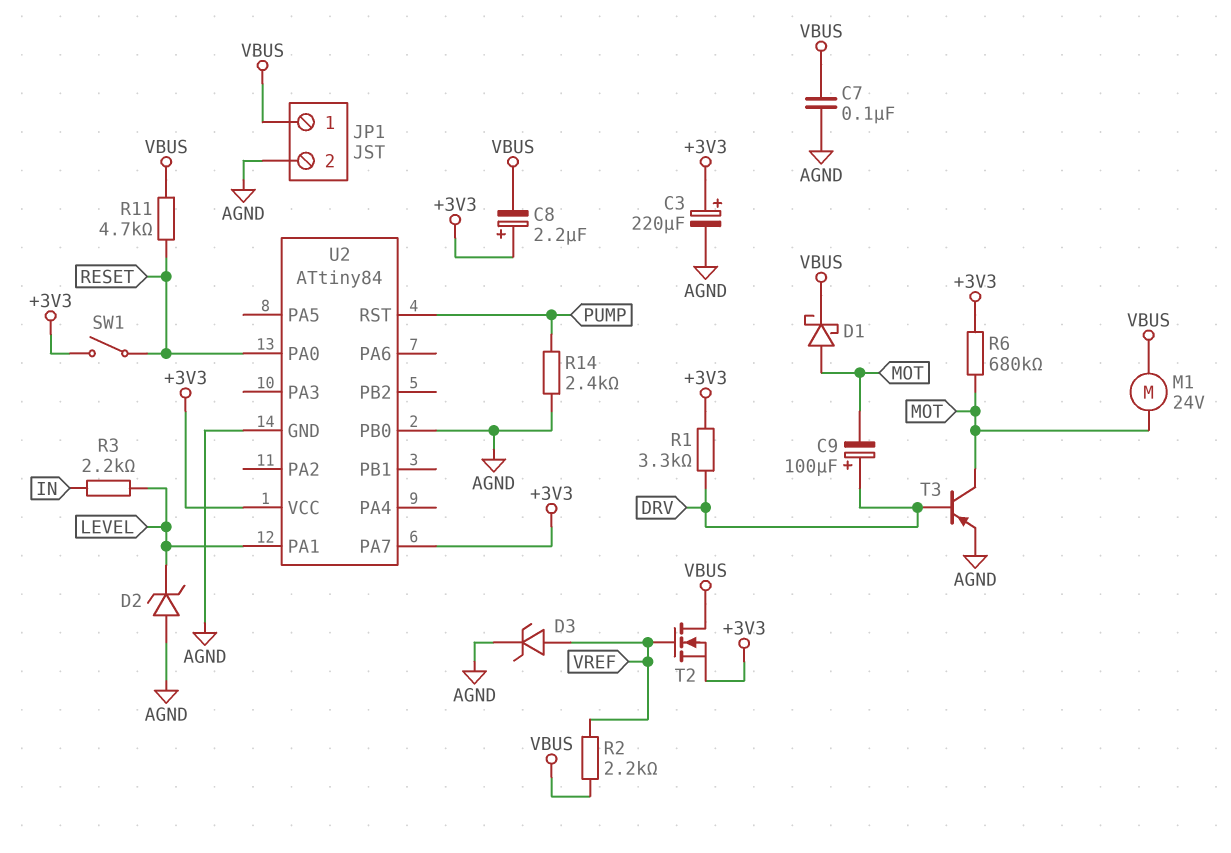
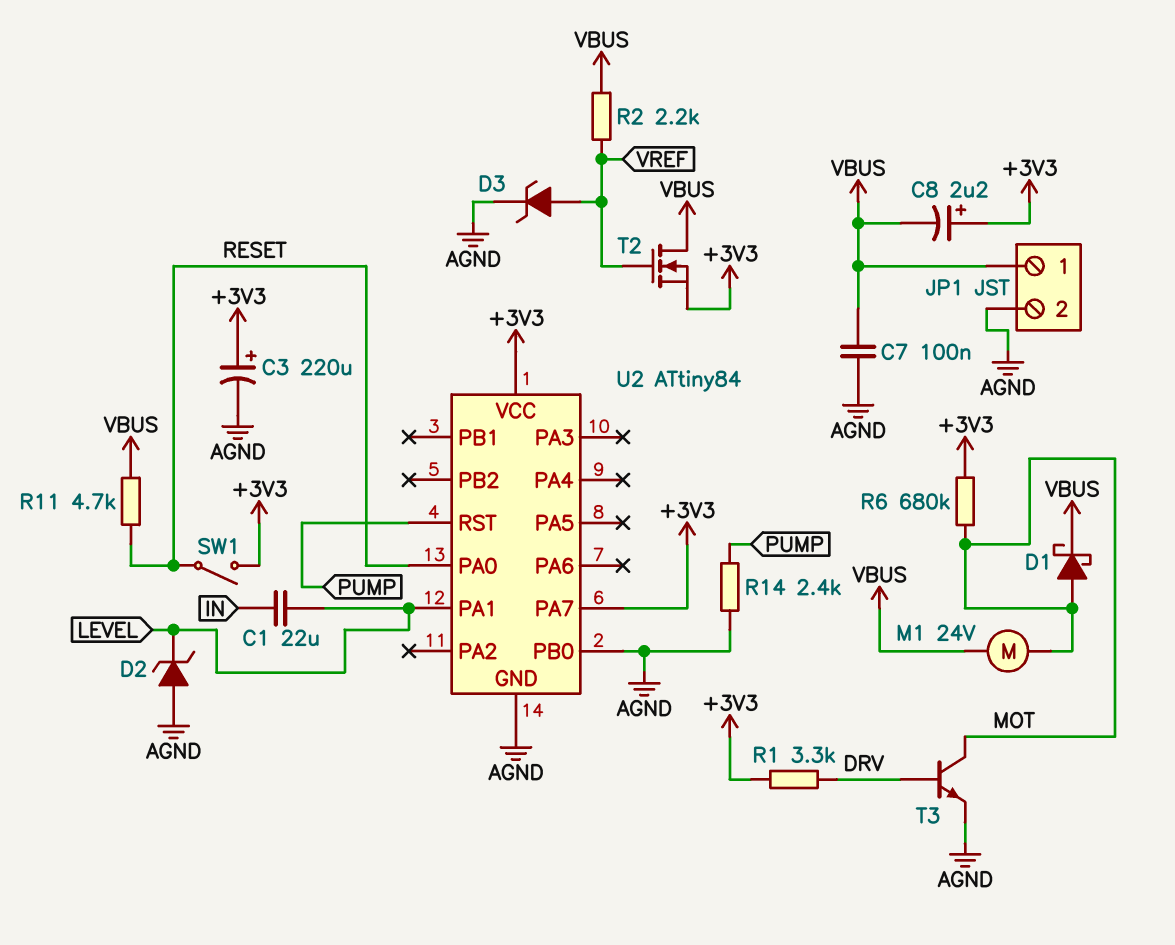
C1: none -> 22uF (IN, LEVEL)
C9: 100uF (plus DRV, minus MOT) -> none
R3: 2.2k (IN, LEVEL) -> none
T3: PNP (B DRV, C MOT, E AGND) -> NPN (B DRV, C MOT, E AGND)

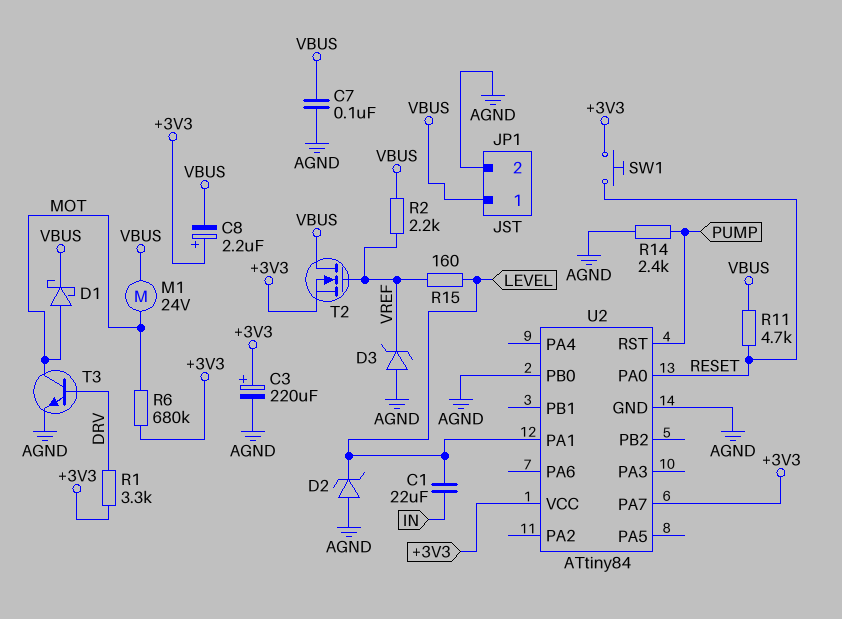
D3: zener (A VREF, K AGND) -> zener (A AGND, K VREF)
R15: none -> 160 (LEVEL, VREF)
SW1: switch (+3V3, RESET) -> button (+3V3, RESET)

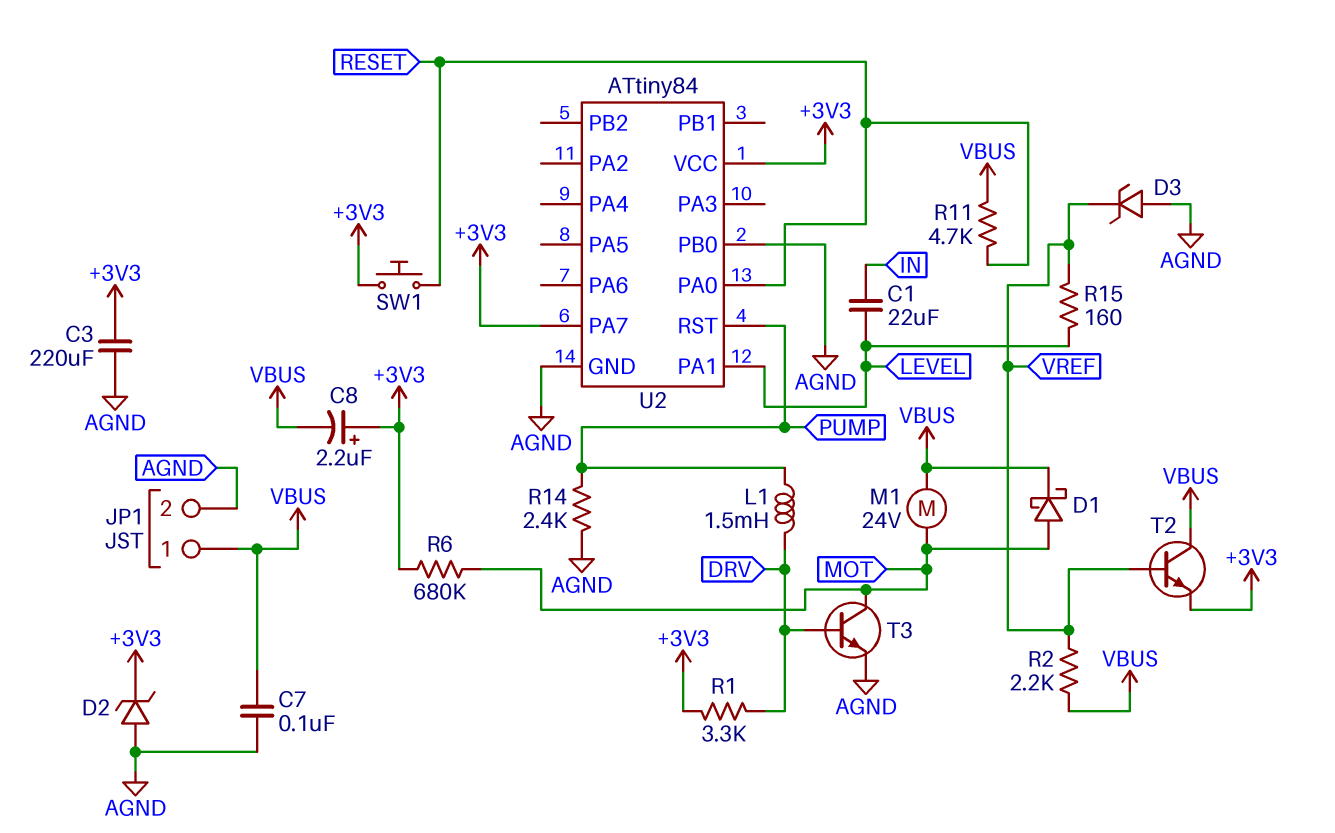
C3: 220uF (plus +3V3, minus AGND) -> 220uF (+3V3, AGND)
D2: zener (A AGND, K LEVEL) -> zener (A AGND, K +3V3)
L1: none -> 1.5mH (DRV, PUMP)
T2: NMOS (G VREF, D VBUS, S +3V3) -> NPN (B VREF, C VBUS, E +3V3)

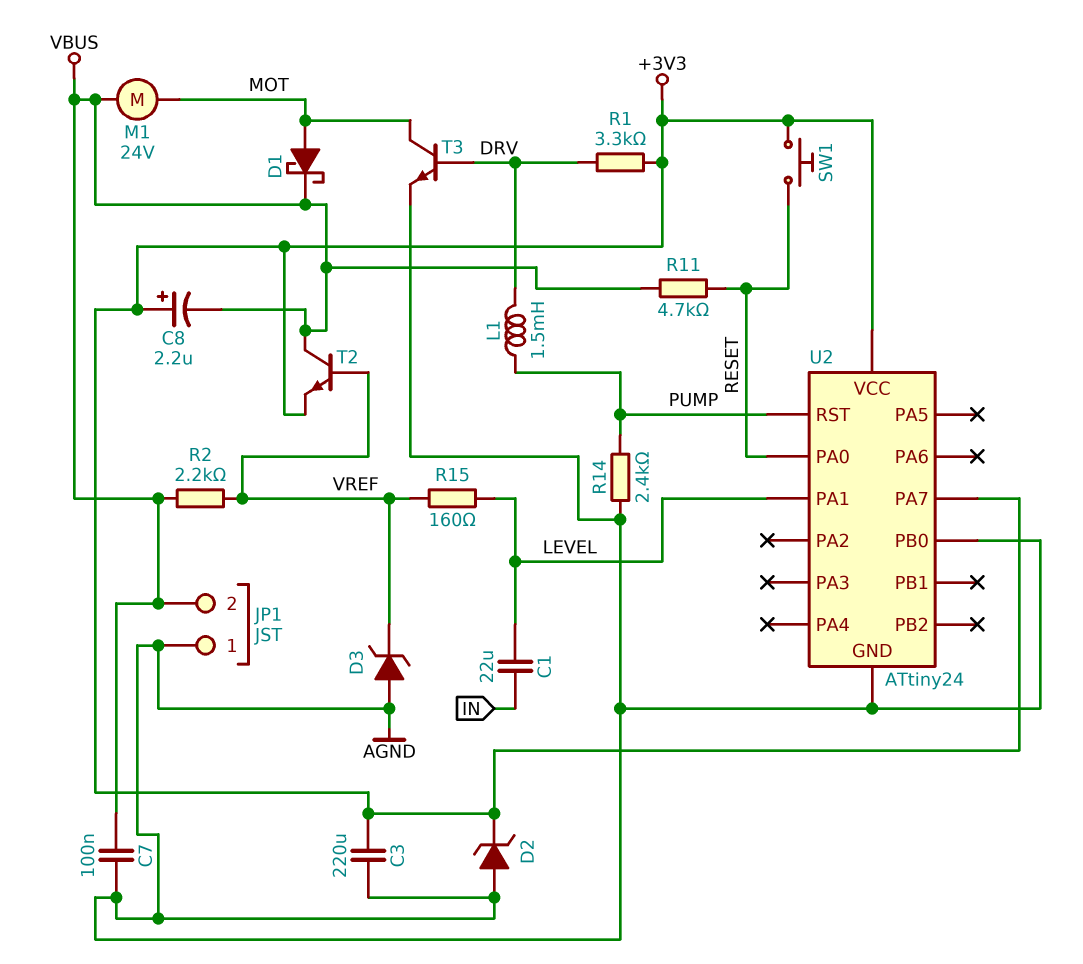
JP1 pin 1: VBUS -> AGND
JP1 pin 2: AGND -> VBUS
R6: 680k (+3V3, MOT) -> none
U2: ATtiny84 -> ATtiny24

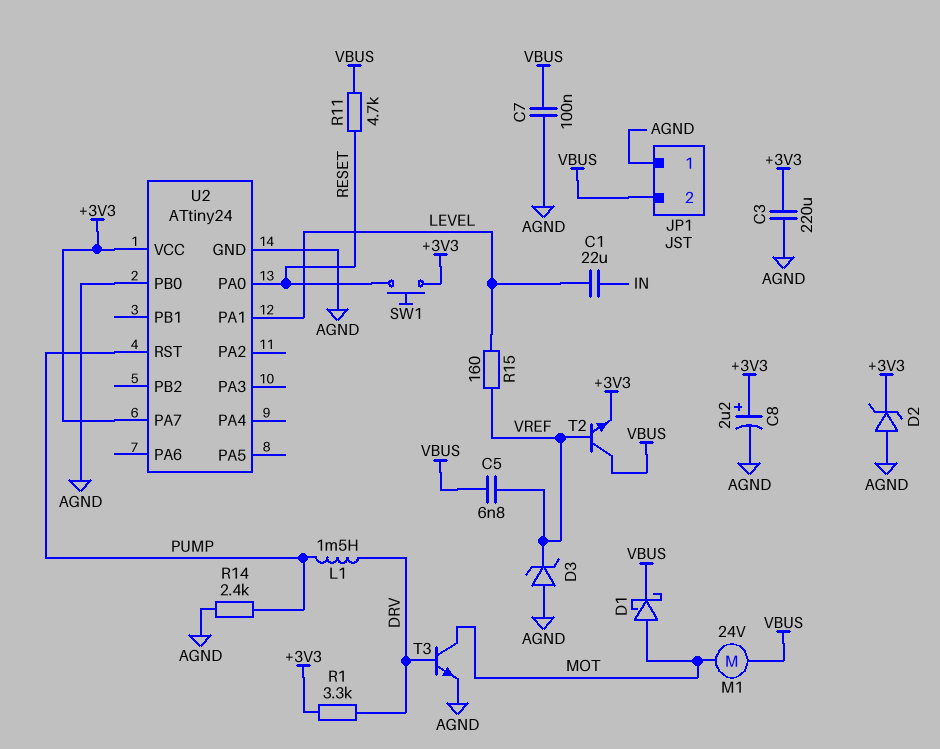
C5: none -> 6.8nF (VBUS, VREF)
C8: 2.2uF (plus +3V3, minus VBUS) -> 2.2uF (plus +3V3, minus AGND)
R2: 2.2k (VBUS, VREF) -> none

